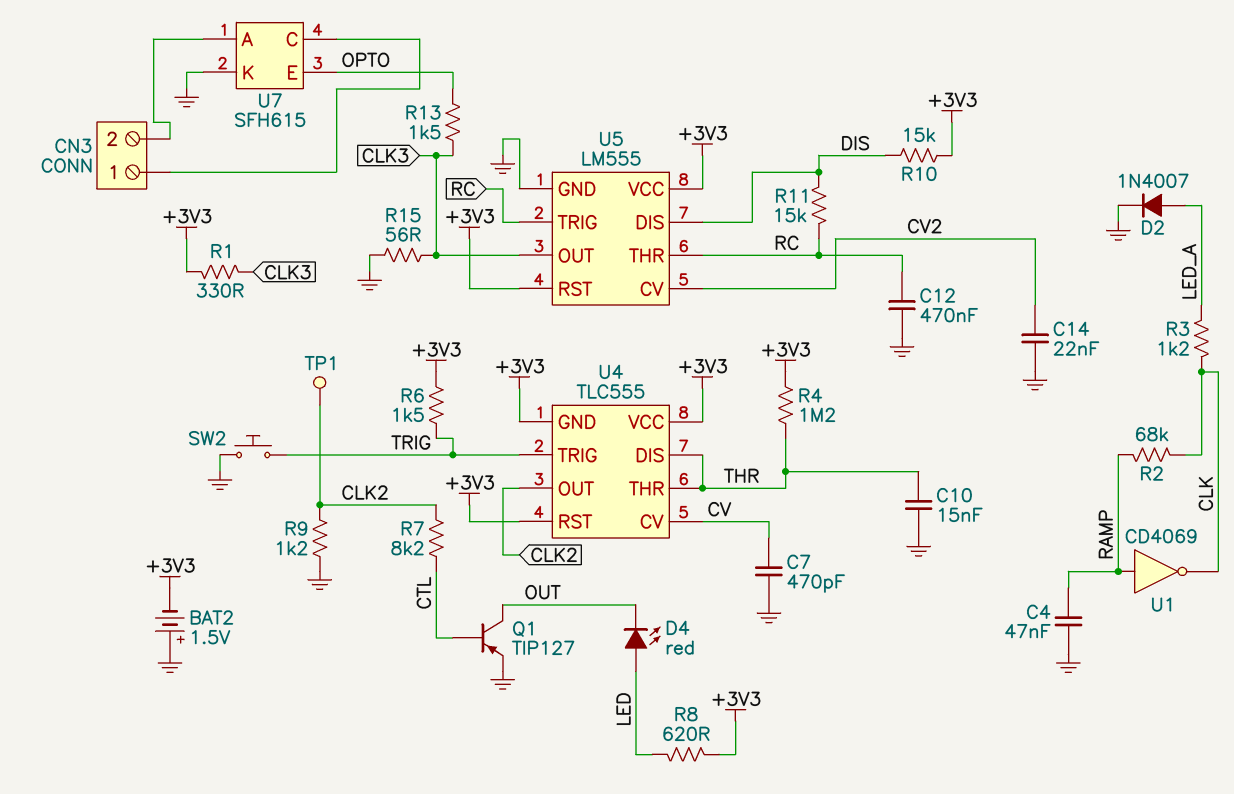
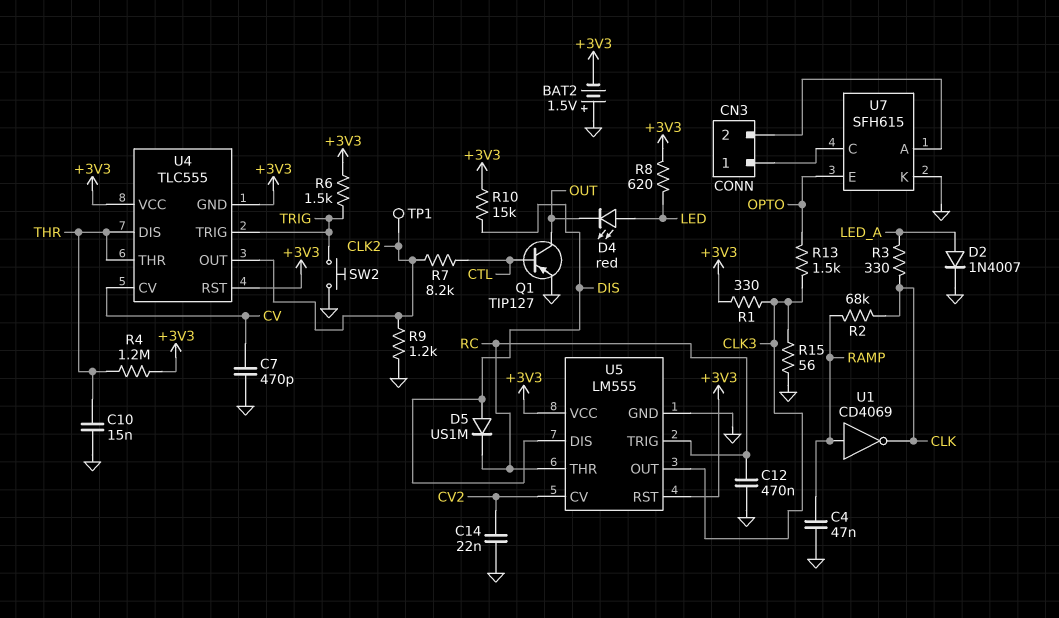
D5: none -> diode US1M (A DIS, K RC)
R3: 1.2k (CLK, LED_A) -> 330 (CLK, LED_A)
R11: 15k (DIS, RC) -> none

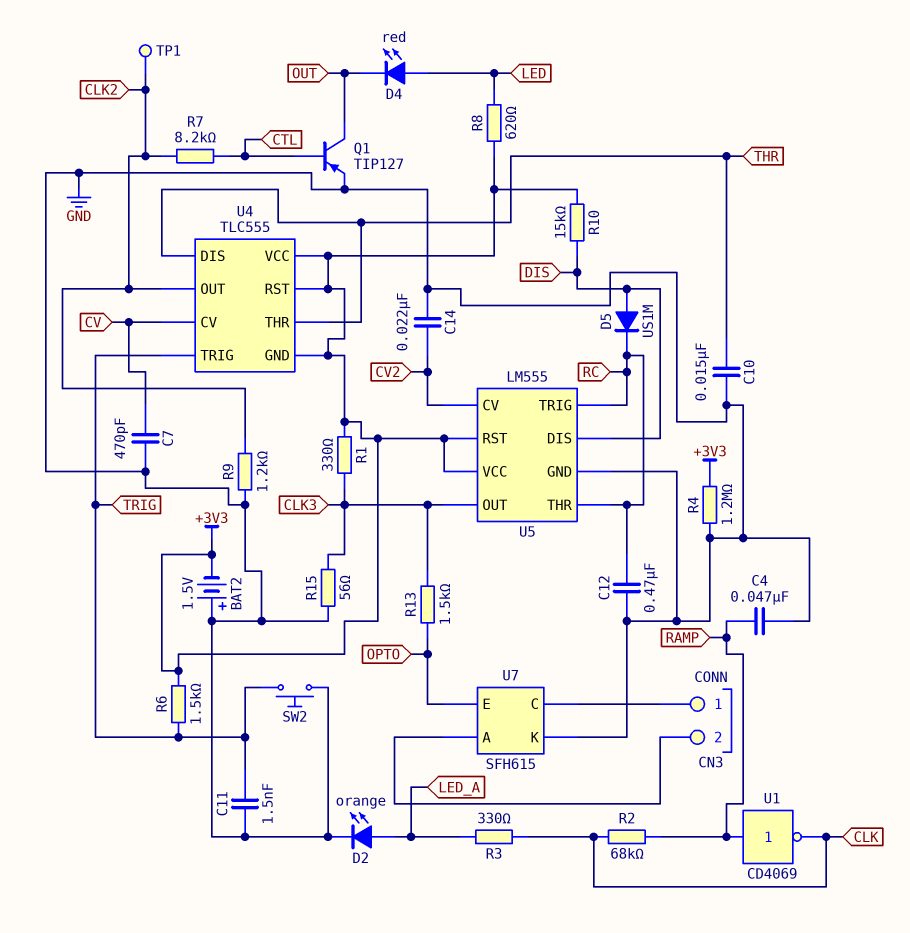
C11: none -> 1.5nF (GND, TRIG)
D2: diode 1N4007 (A LED_A, K GND) -> LED orange (A LED_A, K GND)
R4: 1.2M (+3V3, THR) -> 1.2M (+3V3, GND)

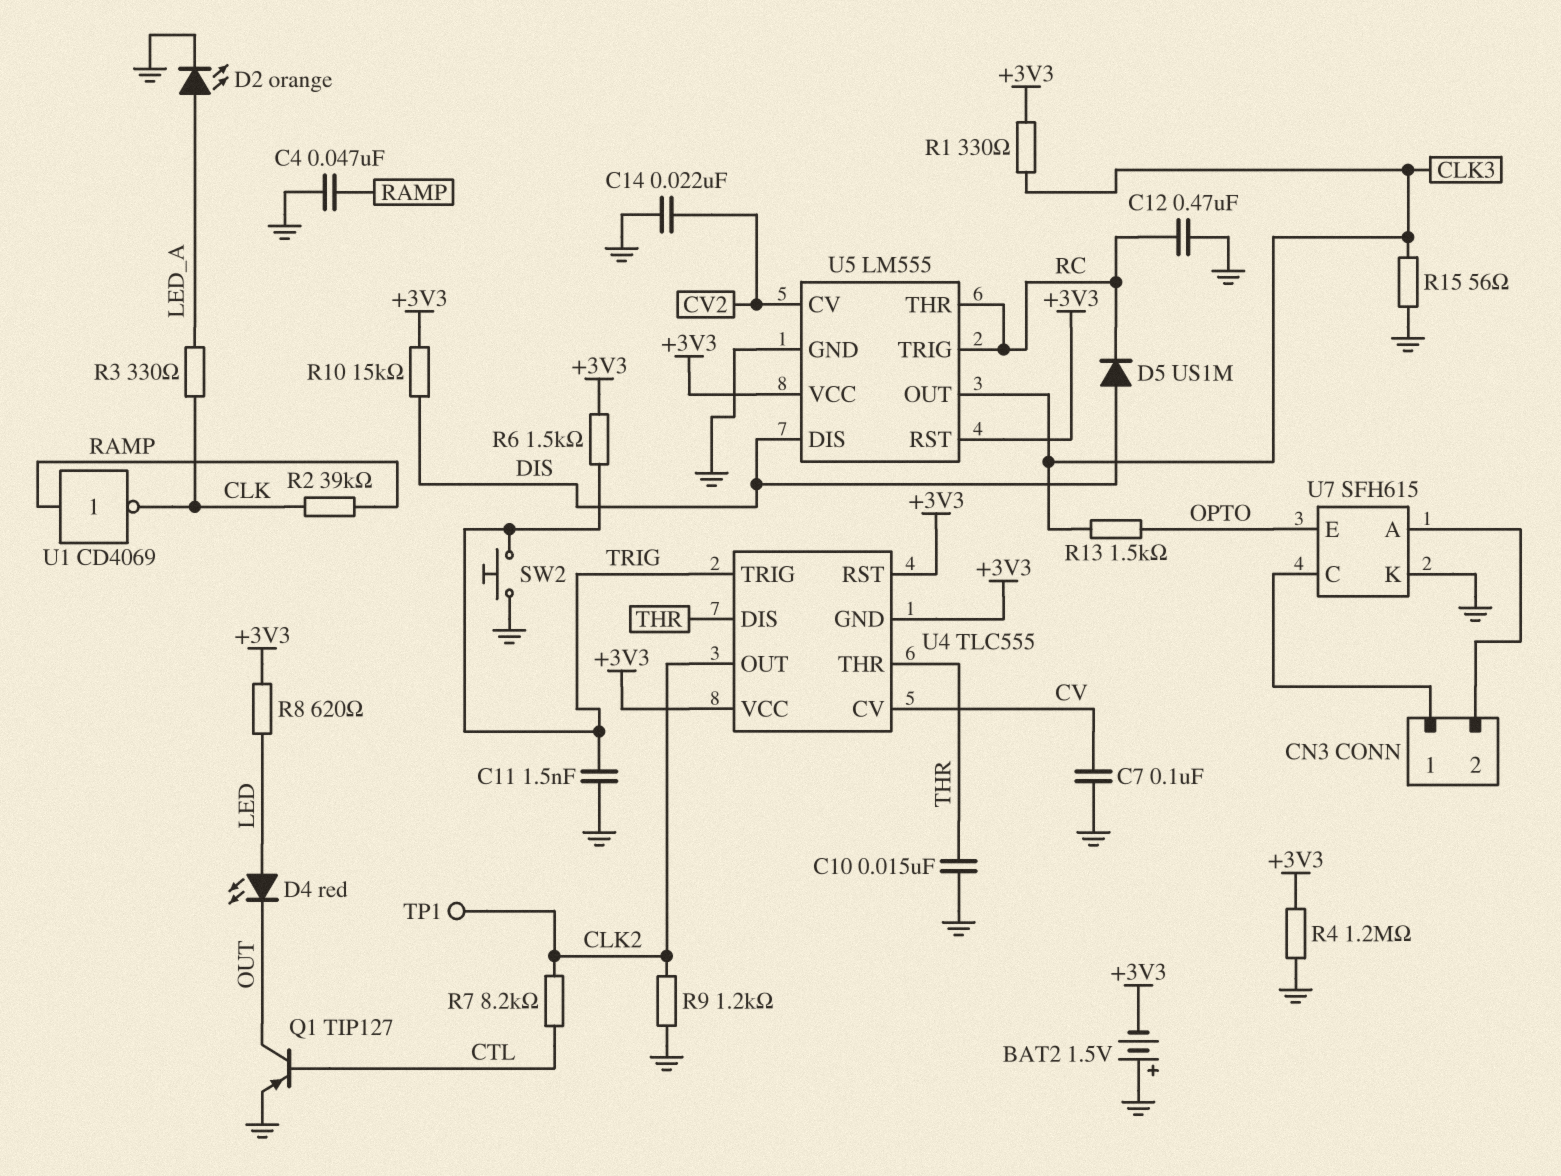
C7: 470pF (CV, GND) -> 100nF (CV, GND)
R2: 68k (CLK, RAMP) -> 39k (CLK, RAMP)

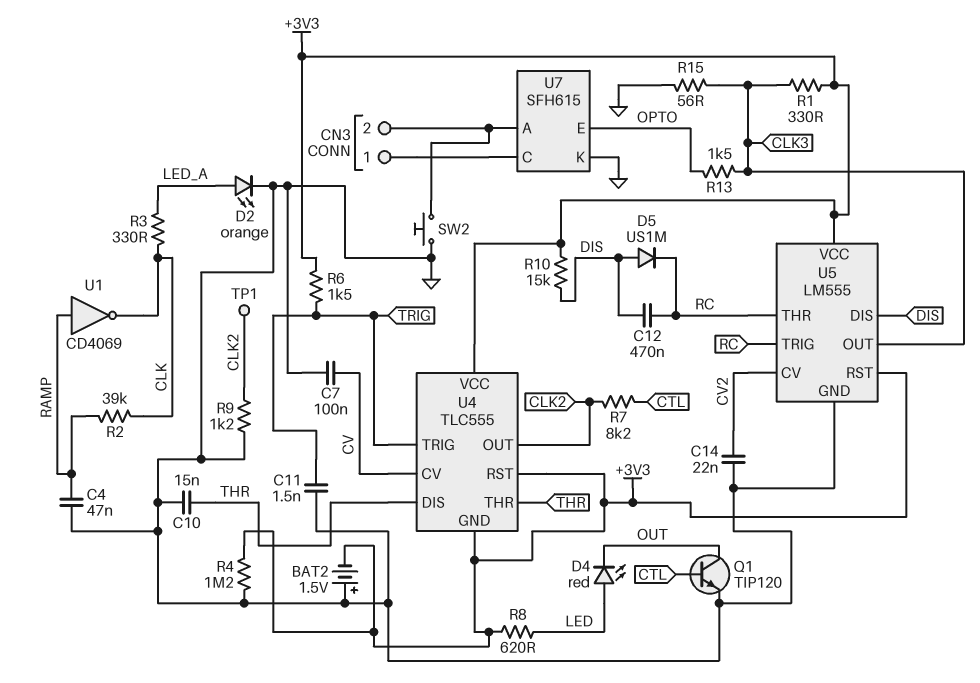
C12: 470nF (GND, RC) -> 470nF (DIS, RC)
Q1: PNP TIP127 (B CTL, C OUT, E GND) -> NPN TIP120 (B CTL, C OUT, E GND)
SW2: button (GND, TRIG) -> button (CN3/2, GND)

